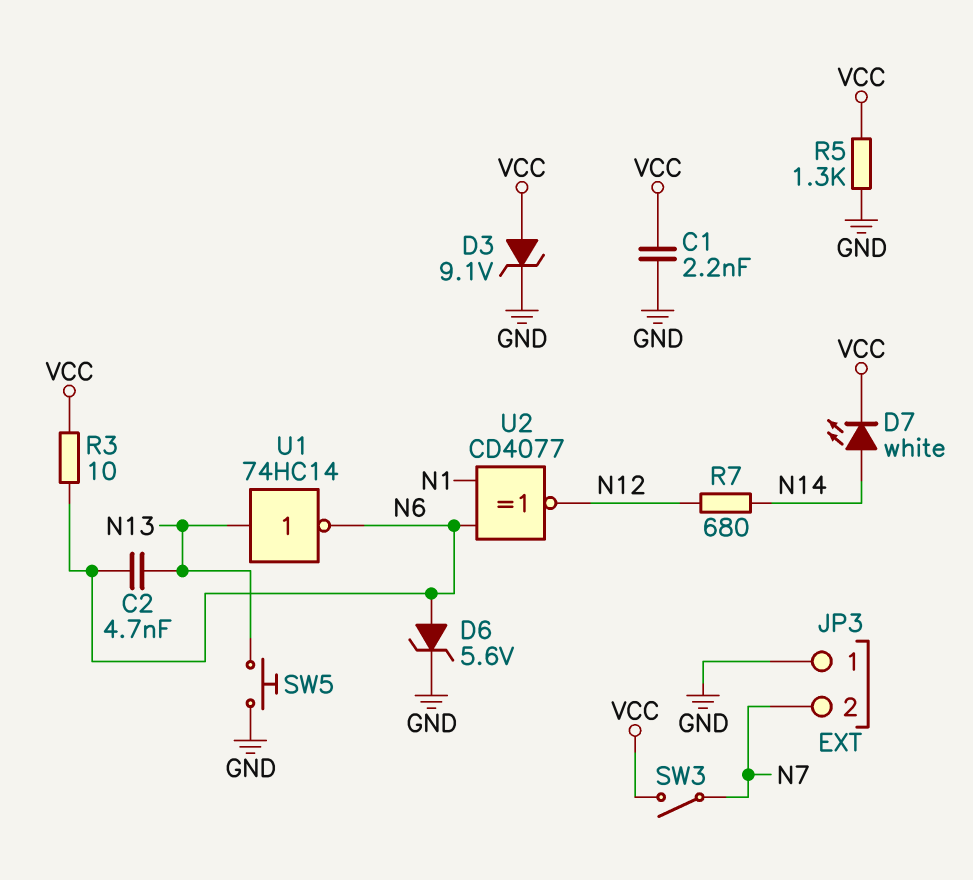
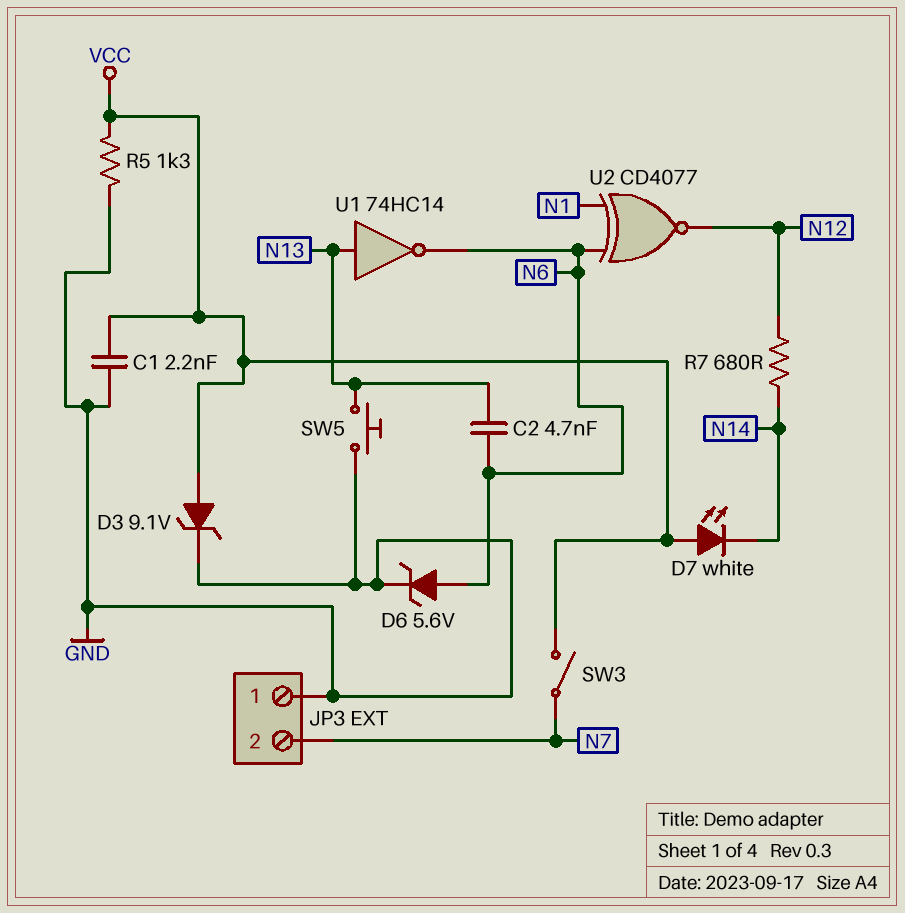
D7: LED white (A N14, K VCC) -> LED white (A VCC, K N14)
R3: 10 (N6, VCC) -> none

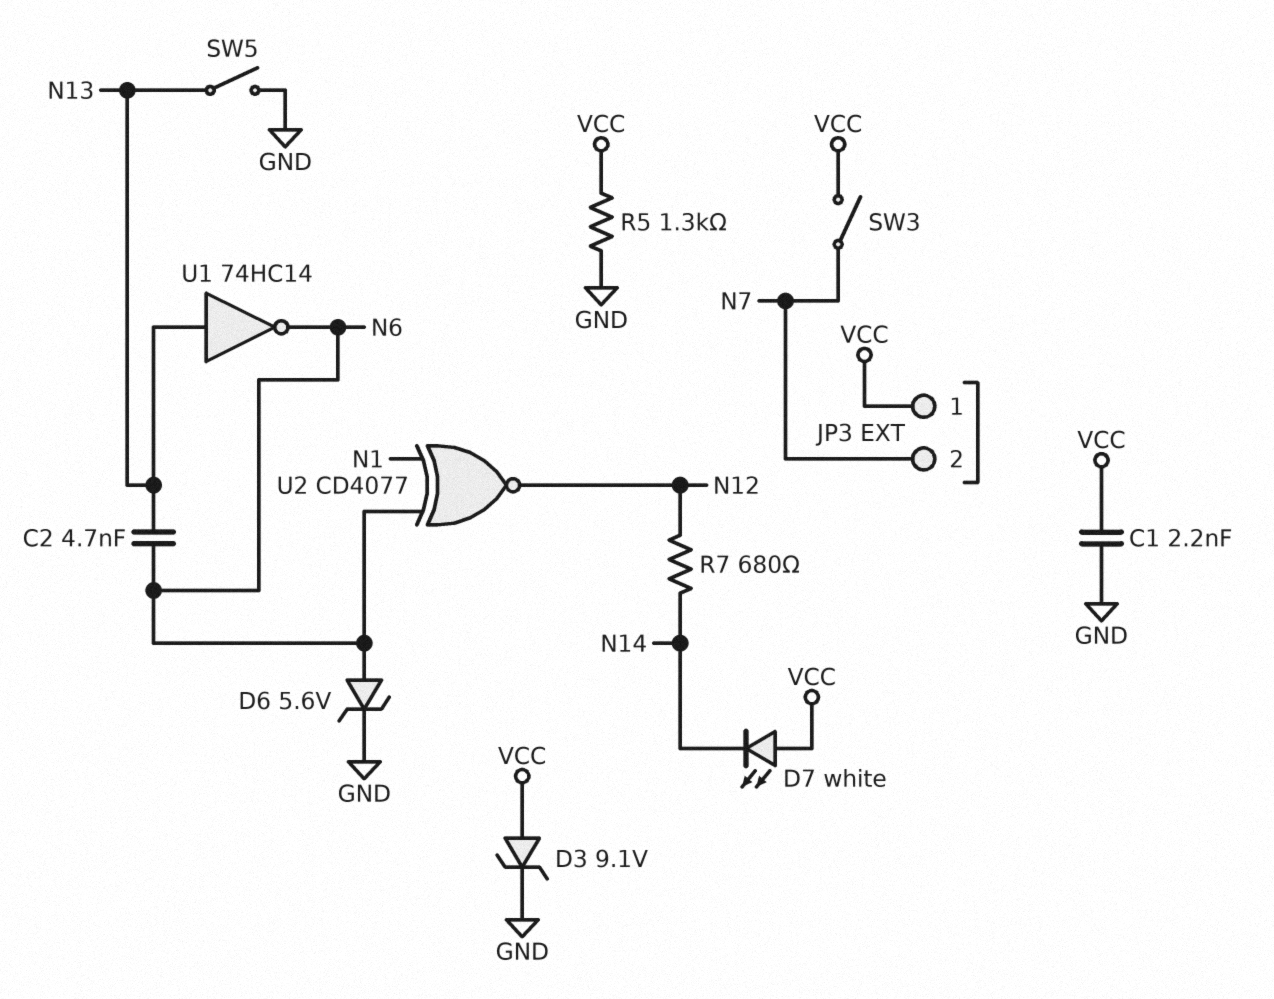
JP3 pin 1: GND -> VCC
SW5: button (GND, N13) -> switch (GND, N13)

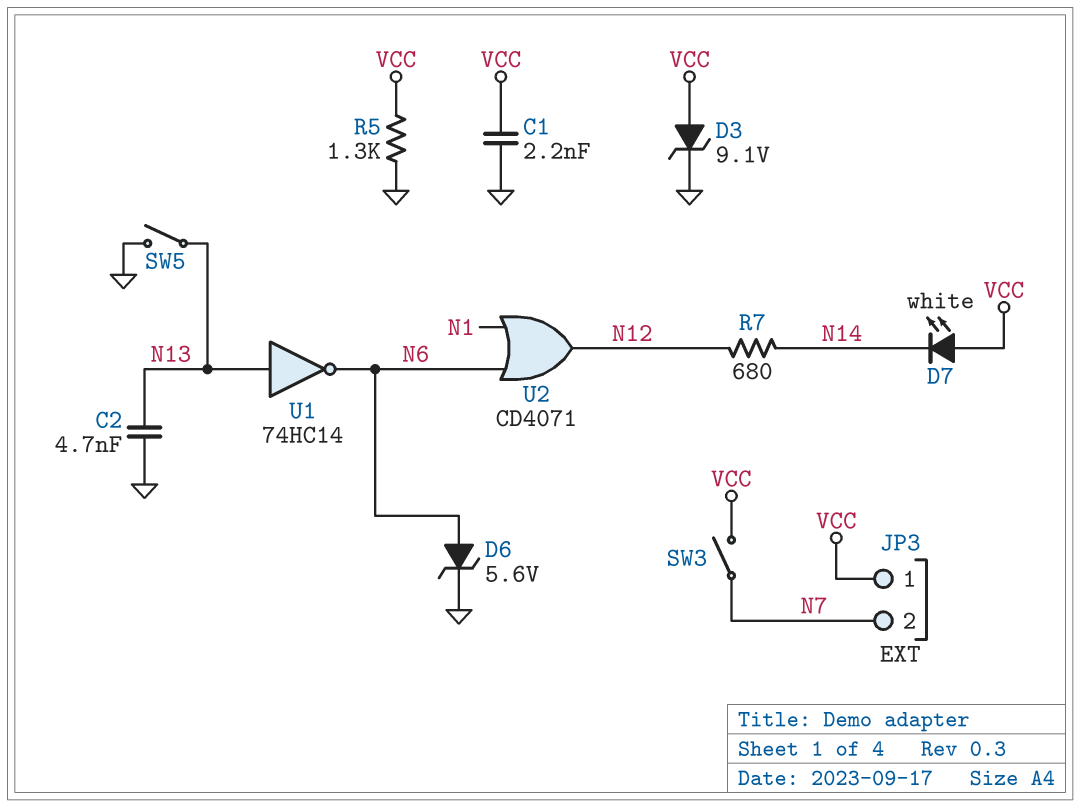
C2: 4.7nF (N6, N13) -> 4.7nF (GND, N13)
U2: XNOR CD4077 (in N1, in N6, out N12) -> OR CD4071 (in N1, in N6, out N12)

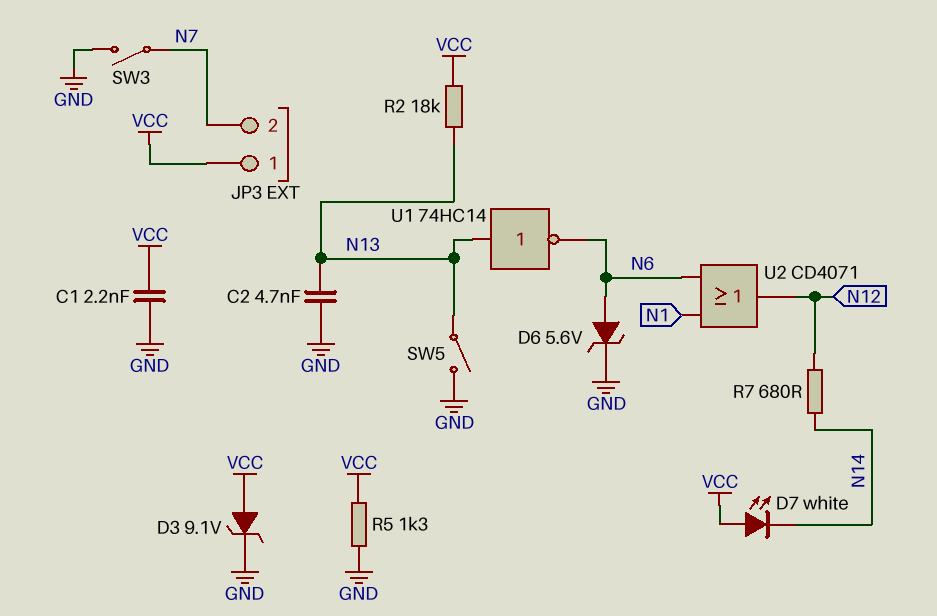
R2: none -> 18k (N13, VCC)
SW3: switch (N7, VCC) -> switch (GND, N7)

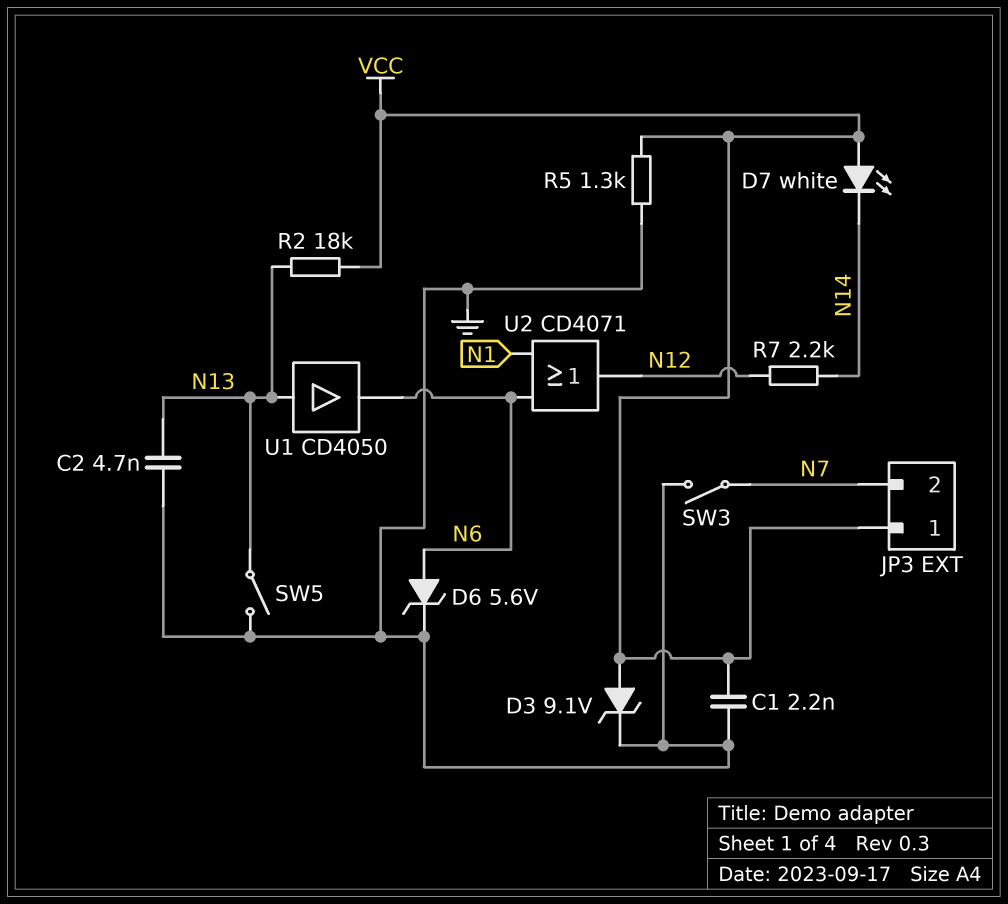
R7: 680 (N12, N14) -> 2.2k (N12, N14)
U1: NOT 74HC14 (in N13, out N6) -> buffer CD4050 (in N13, out N6)

